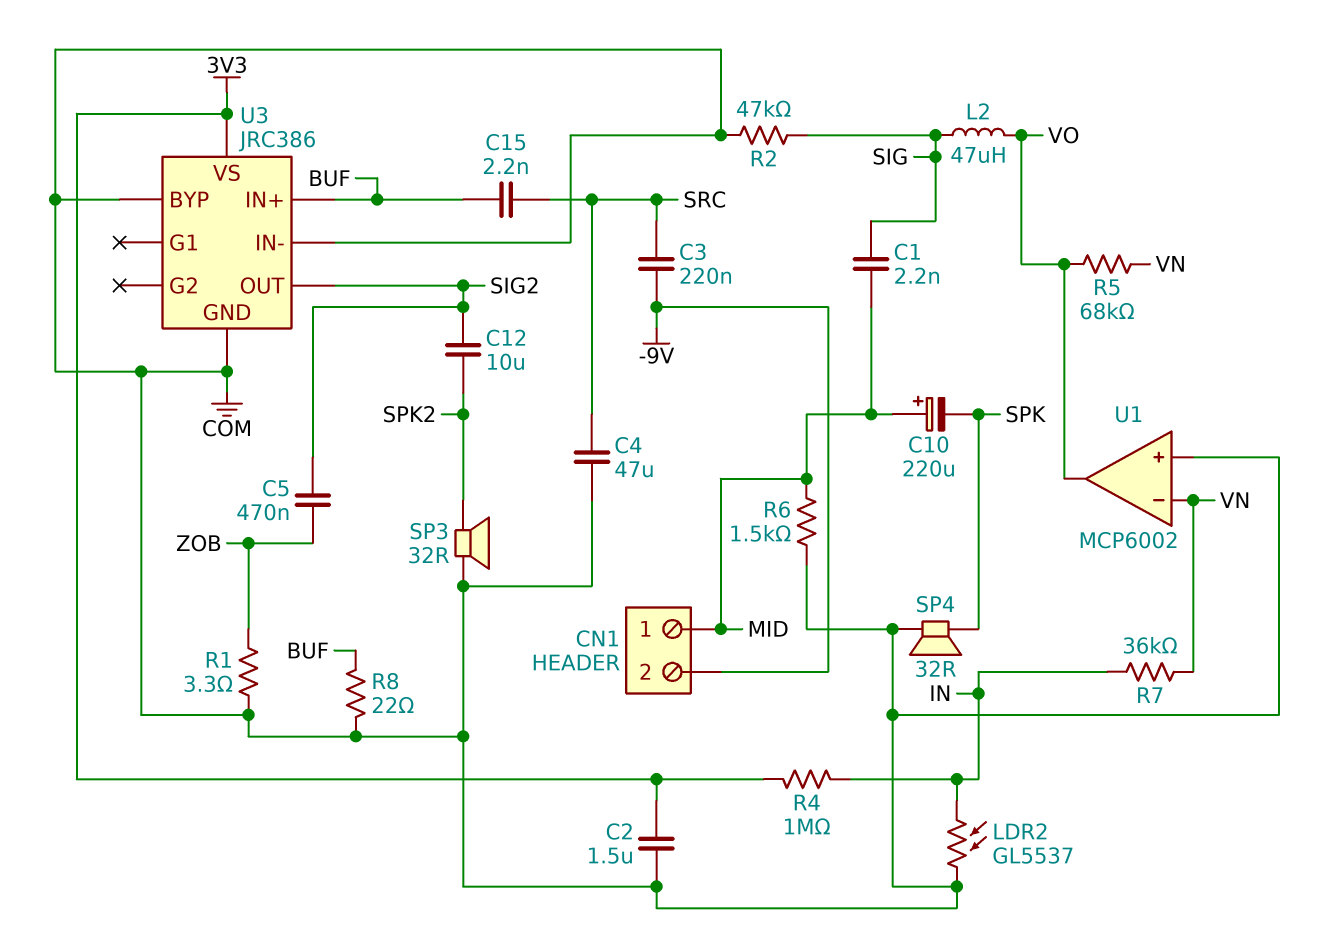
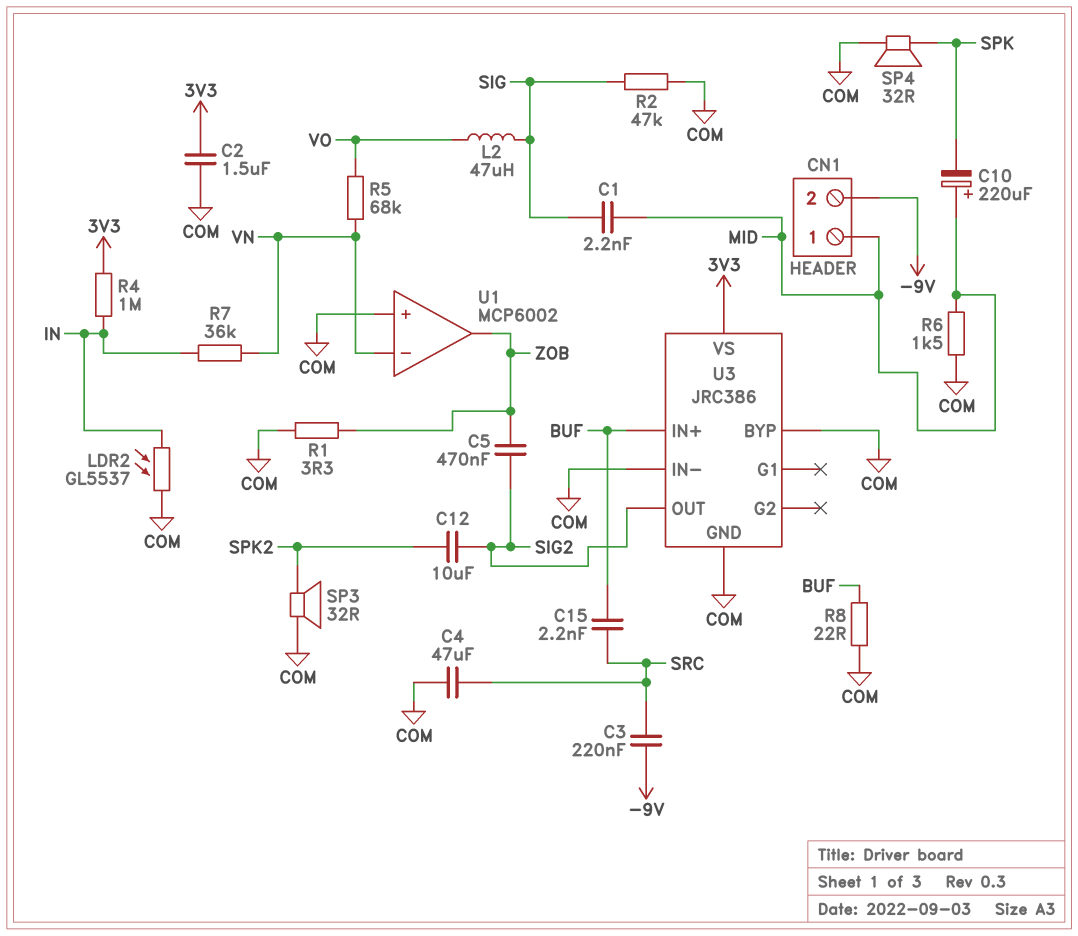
U1 pin out: VO -> ZOB

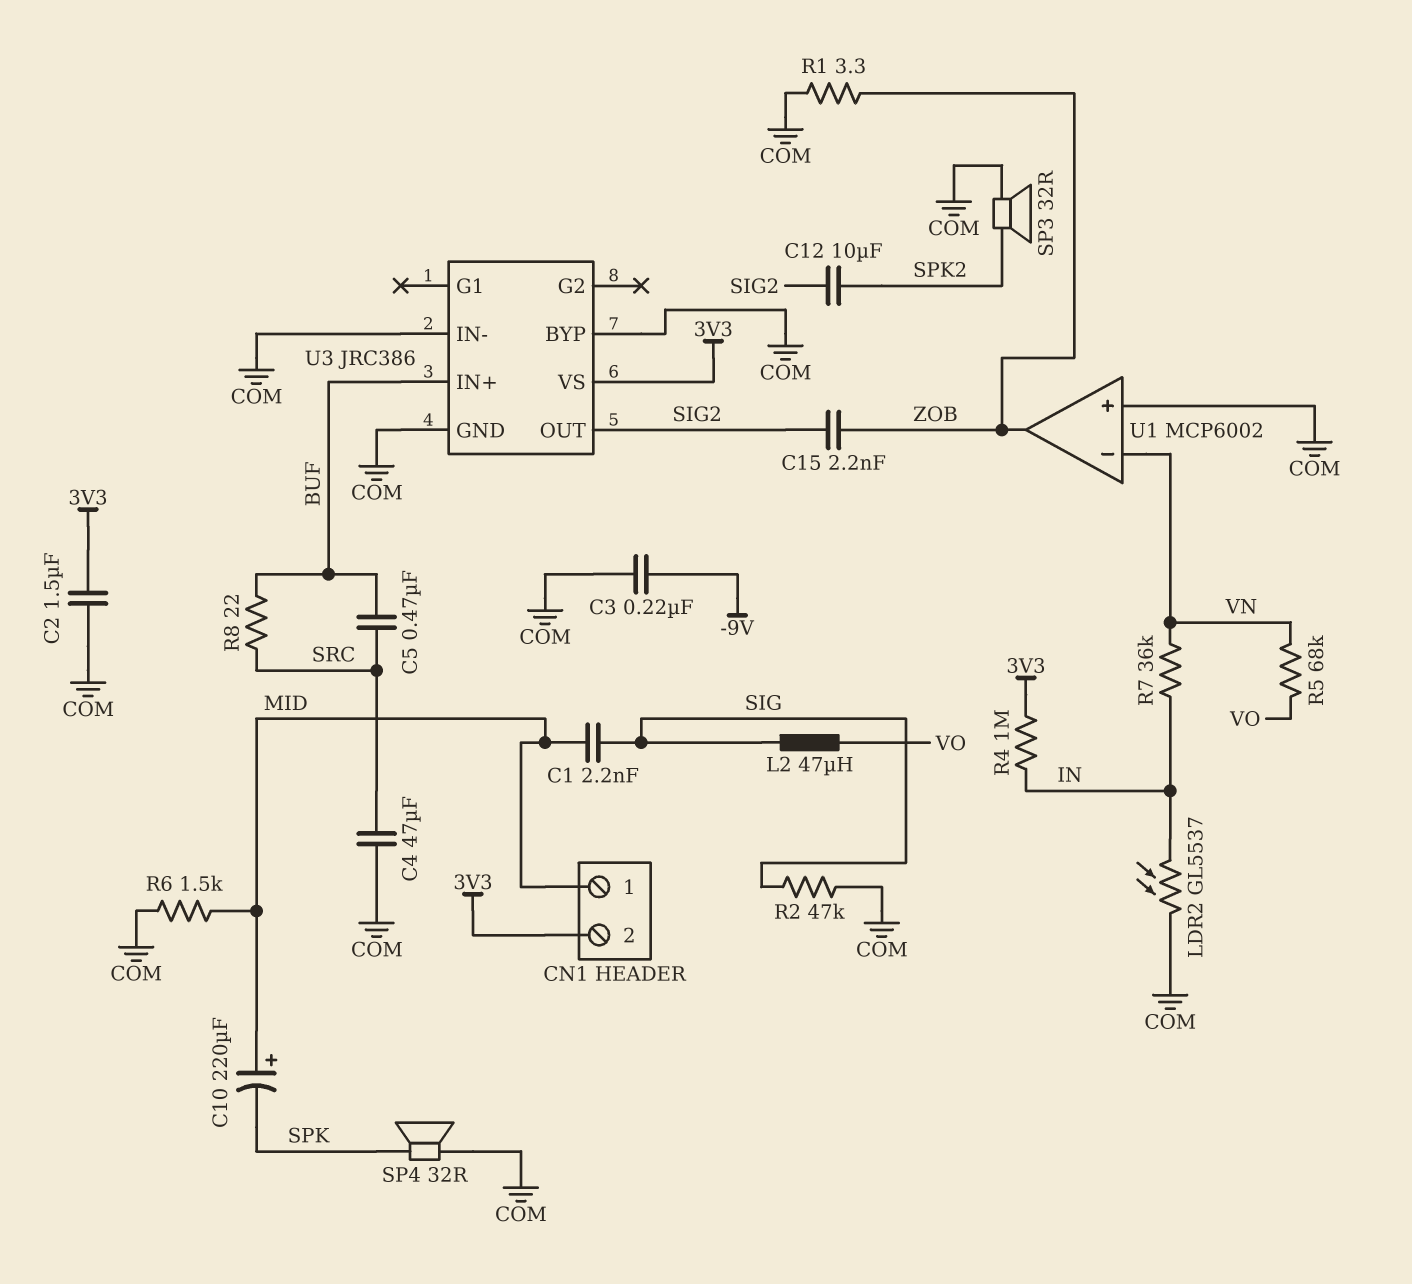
C3: 220nF (-9V, SRC) -> 220nF (-9V, COM)
C5: 470nF (SIG2, ZOB) -> 470nF (BUF, SRC)
C15: 2.2nF (BUF, SRC) -> 2.2nF (SIG2, ZOB)
CN1 pin 2: -9V -> 3V3
R8: 22 (BUF, COM) -> 22 (BUF, SRC)

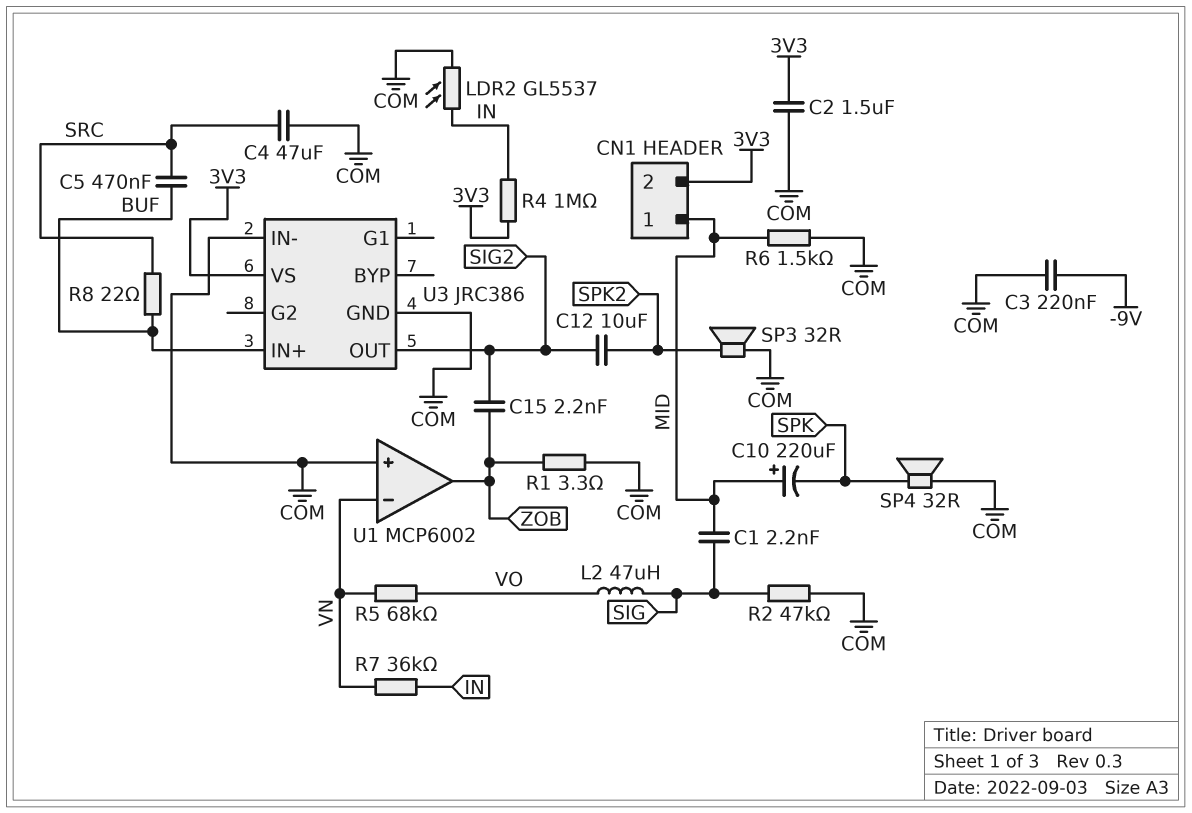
U3 pin BYP: COM -> none

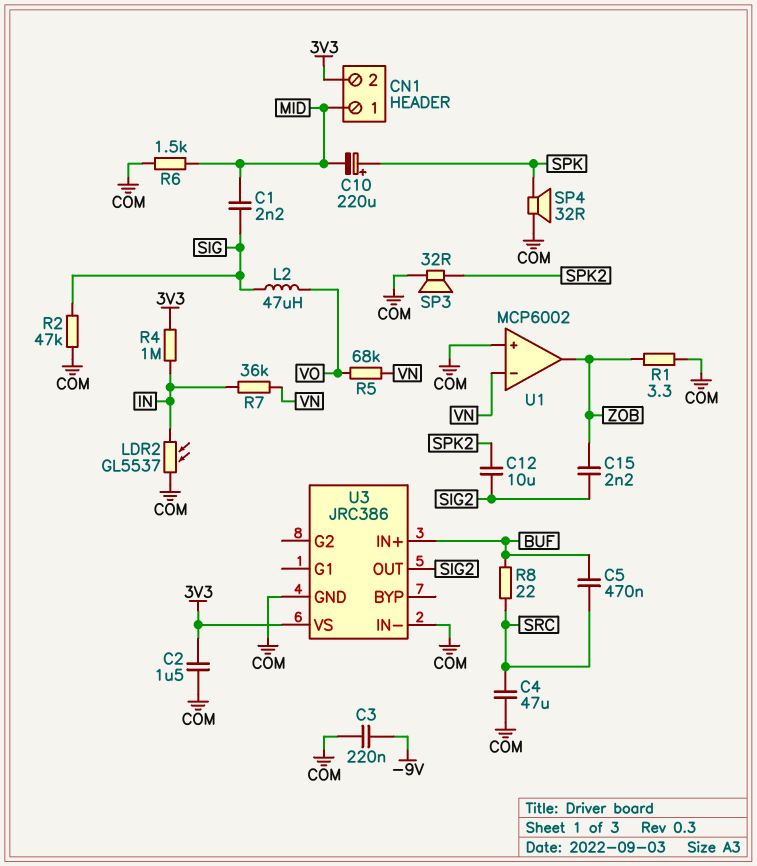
C10: 220uF (plus MID, minus SPK) -> 220uF (plus SPK, minus MID)

